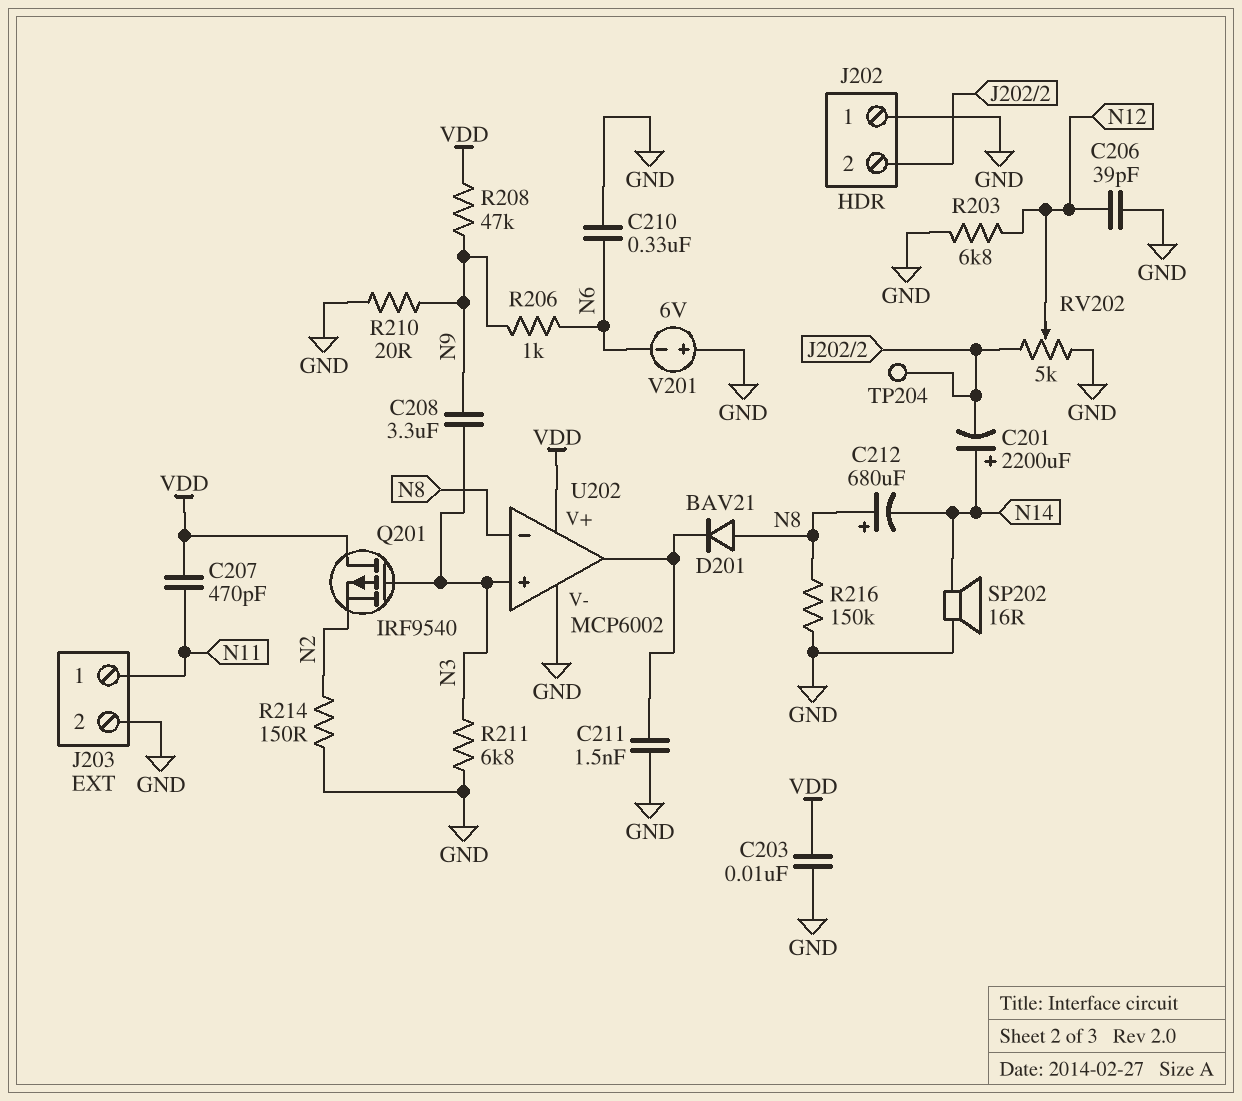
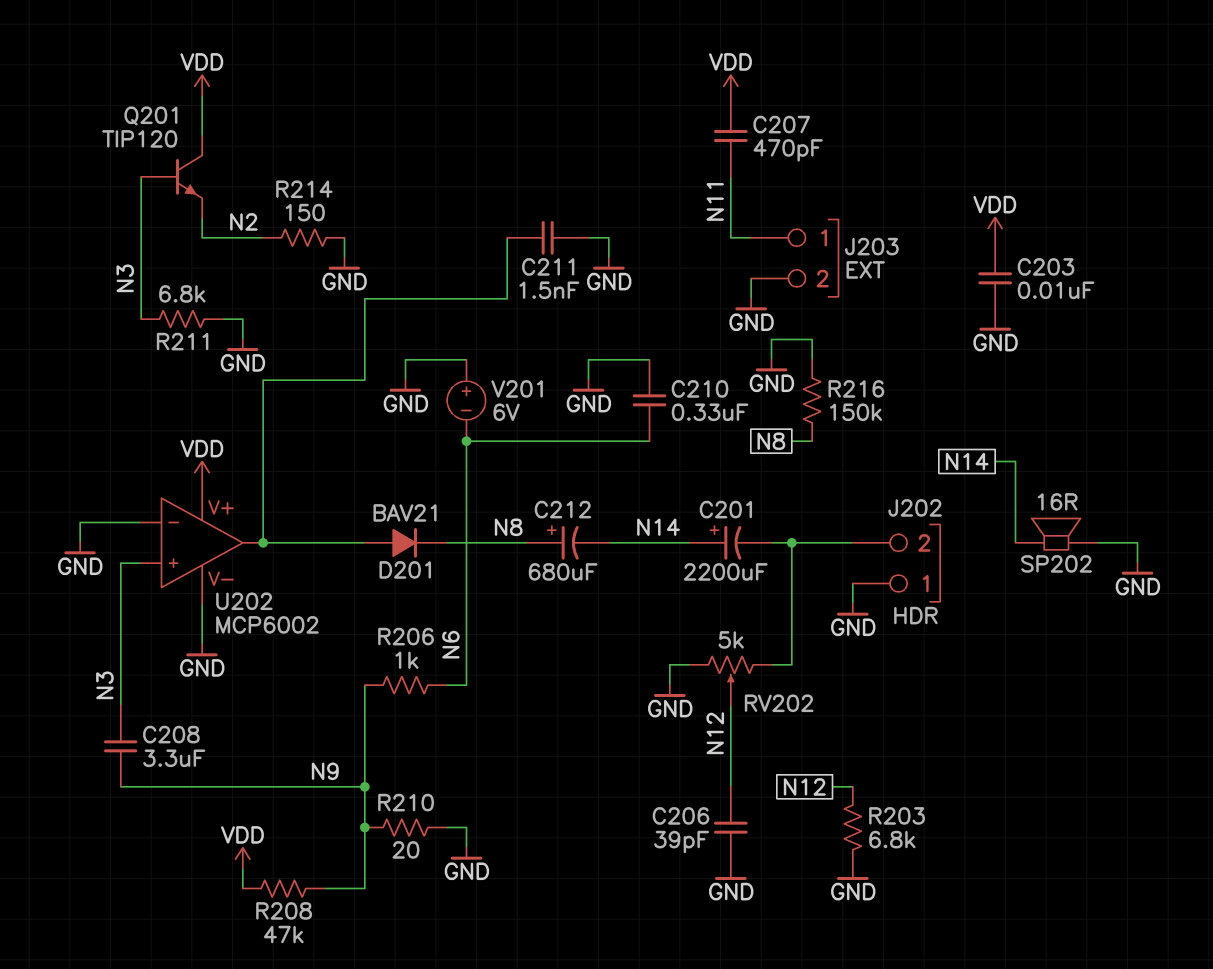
D201: diode BAV21 (A N8, K U202/out) -> diode BAV21 (A U202/out, K N8)
Q201: PMOS IRF9540 (G N3, D VDD, S N2) -> NPN TIP120 (B N3, C VDD, E N2)
TP204: test point (J202/2) -> none
U202 pin in-: N8 -> GND

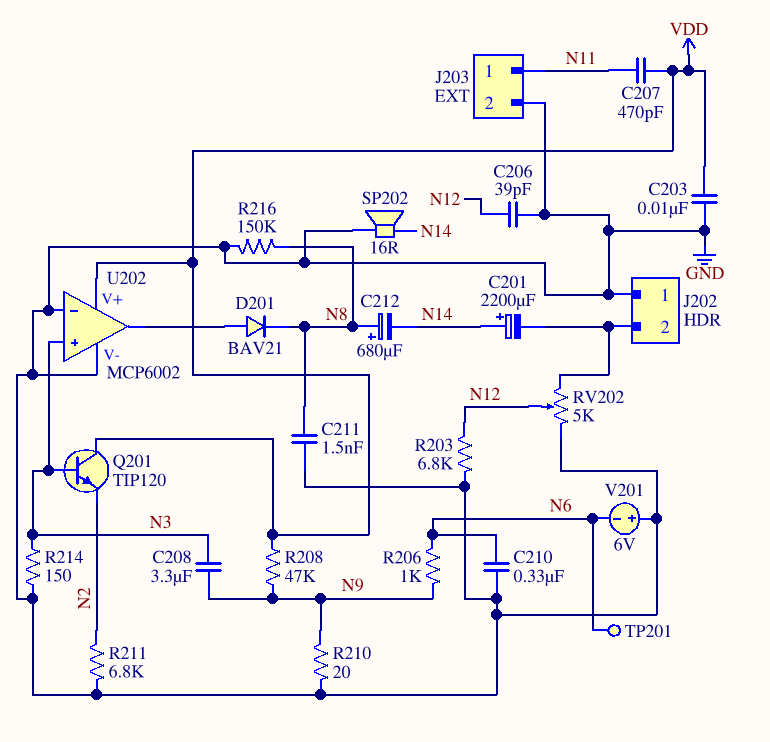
C211: 1.5nF (GND, U202/out) -> 1.5nF (GND, N8)
R211: 6.8k (GND, N3) -> 6.8k (GND, N2)
R214: 150 (GND, N2) -> 150 (GND, N3)
TP201: none -> test point (N6)

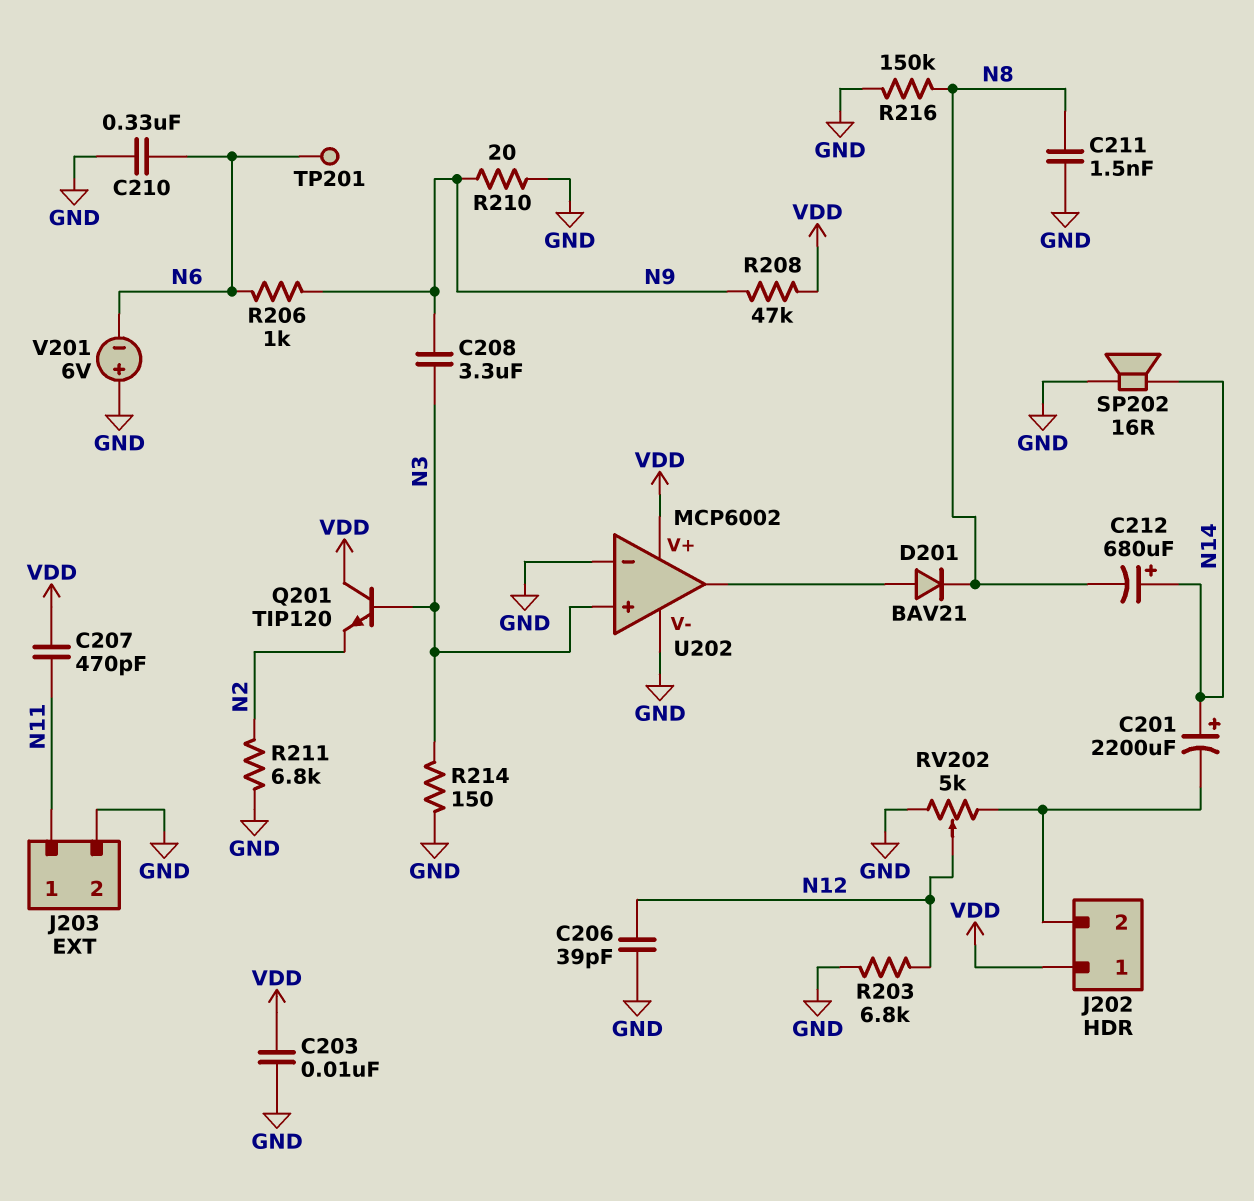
C212: 680uF (plus N8, minus N14) -> 680uF (plus N14, minus N8)
J202 pin 1: GND -> VDD

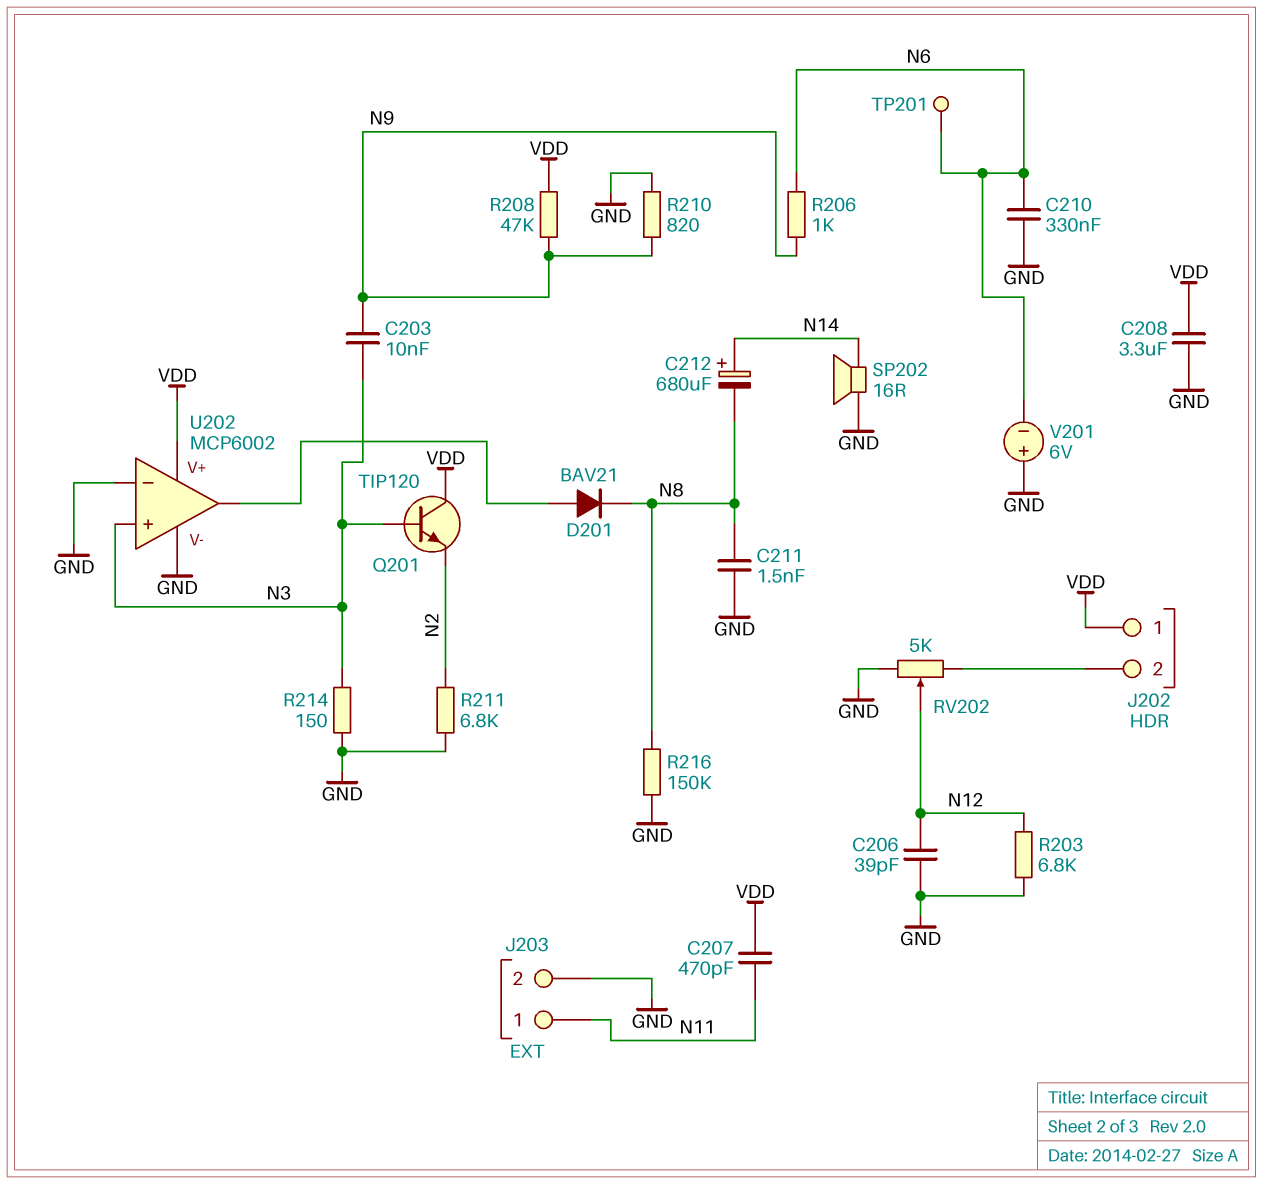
C201: 2200uF (plus N14, minus J202/2) -> none
C203: 10nF (GND, VDD) -> 10nF (N3, N9)
C208: 3.3uF (N3, N9) -> 3.3uF (GND, VDD)
R210: 20 (GND, N9) -> 820 (GND, N9)

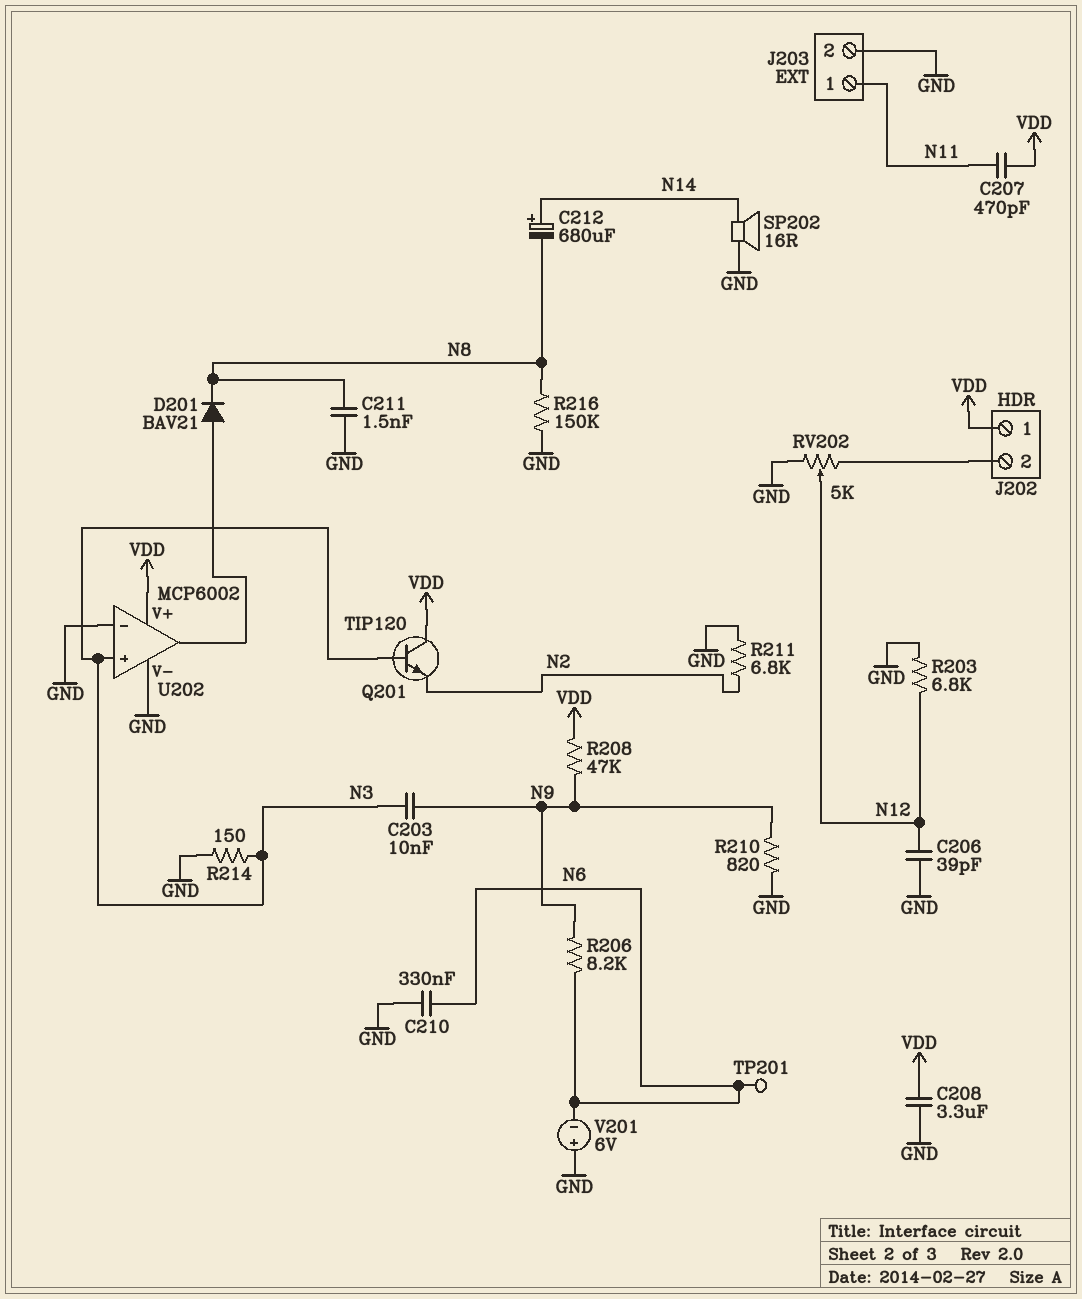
R206: 1k (N6, N9) -> 8.2k (N6, N9)

